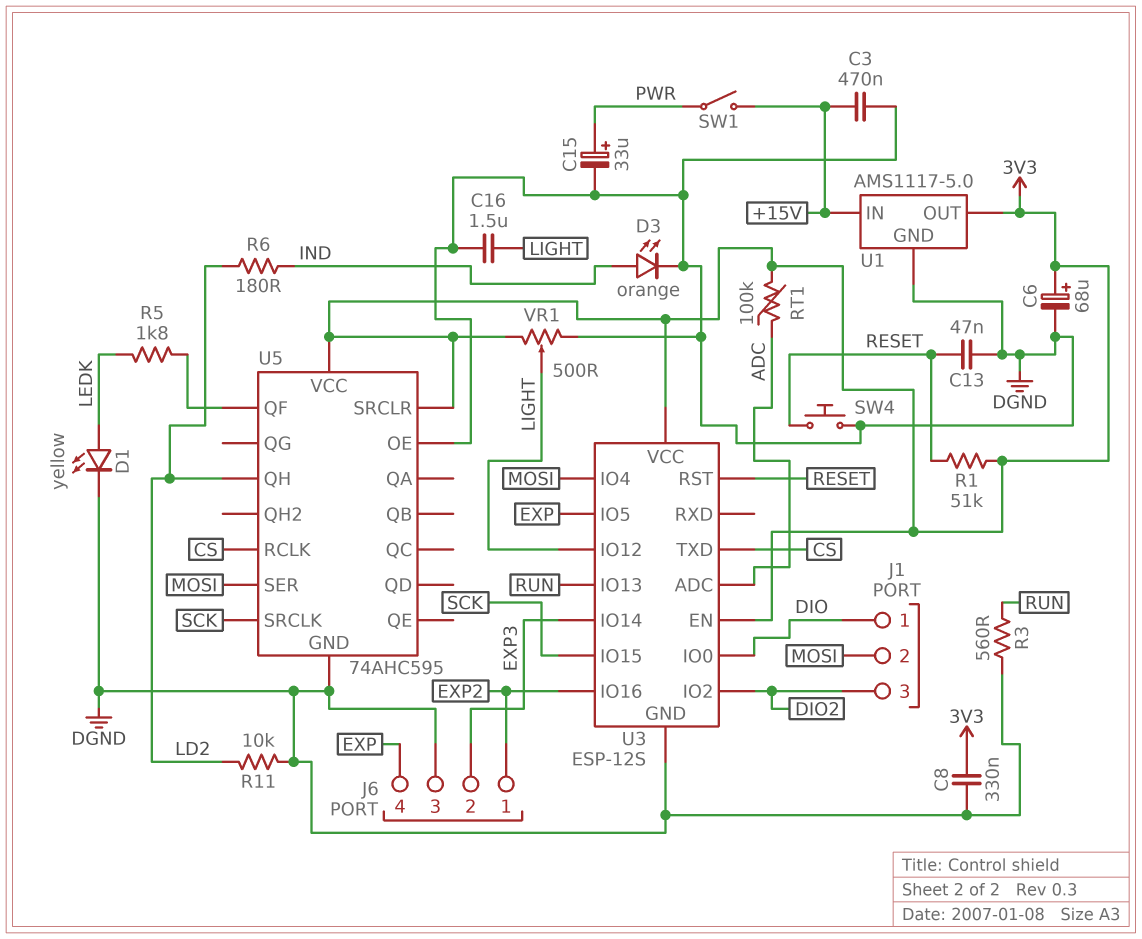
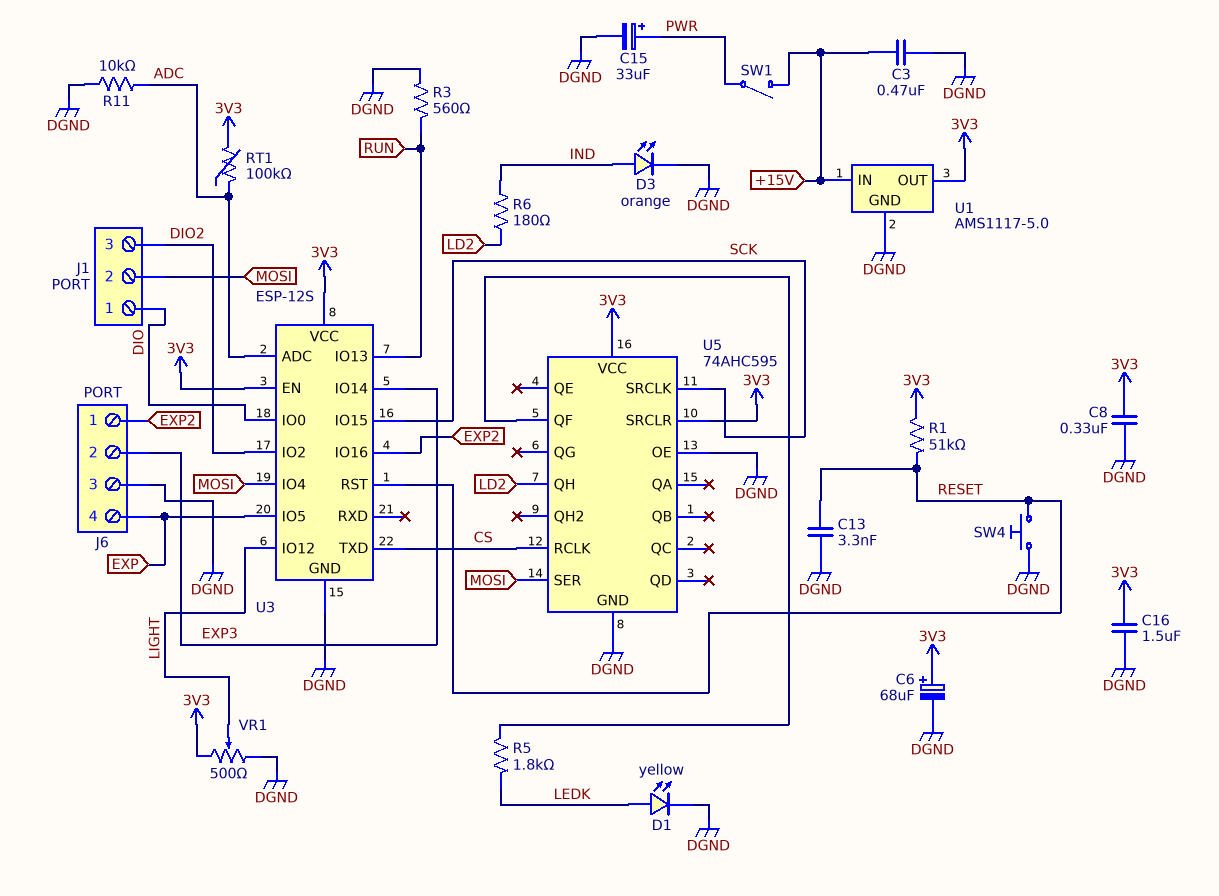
C13: 47nF (DGND, RESET) -> 3.3nF (DGND, RESET)
C16: 1.5uF (DGND, LIGHT) -> 1.5uF (3V3, DGND)
R11: 10k (DGND, LD2) -> 10k (ADC, DGND)

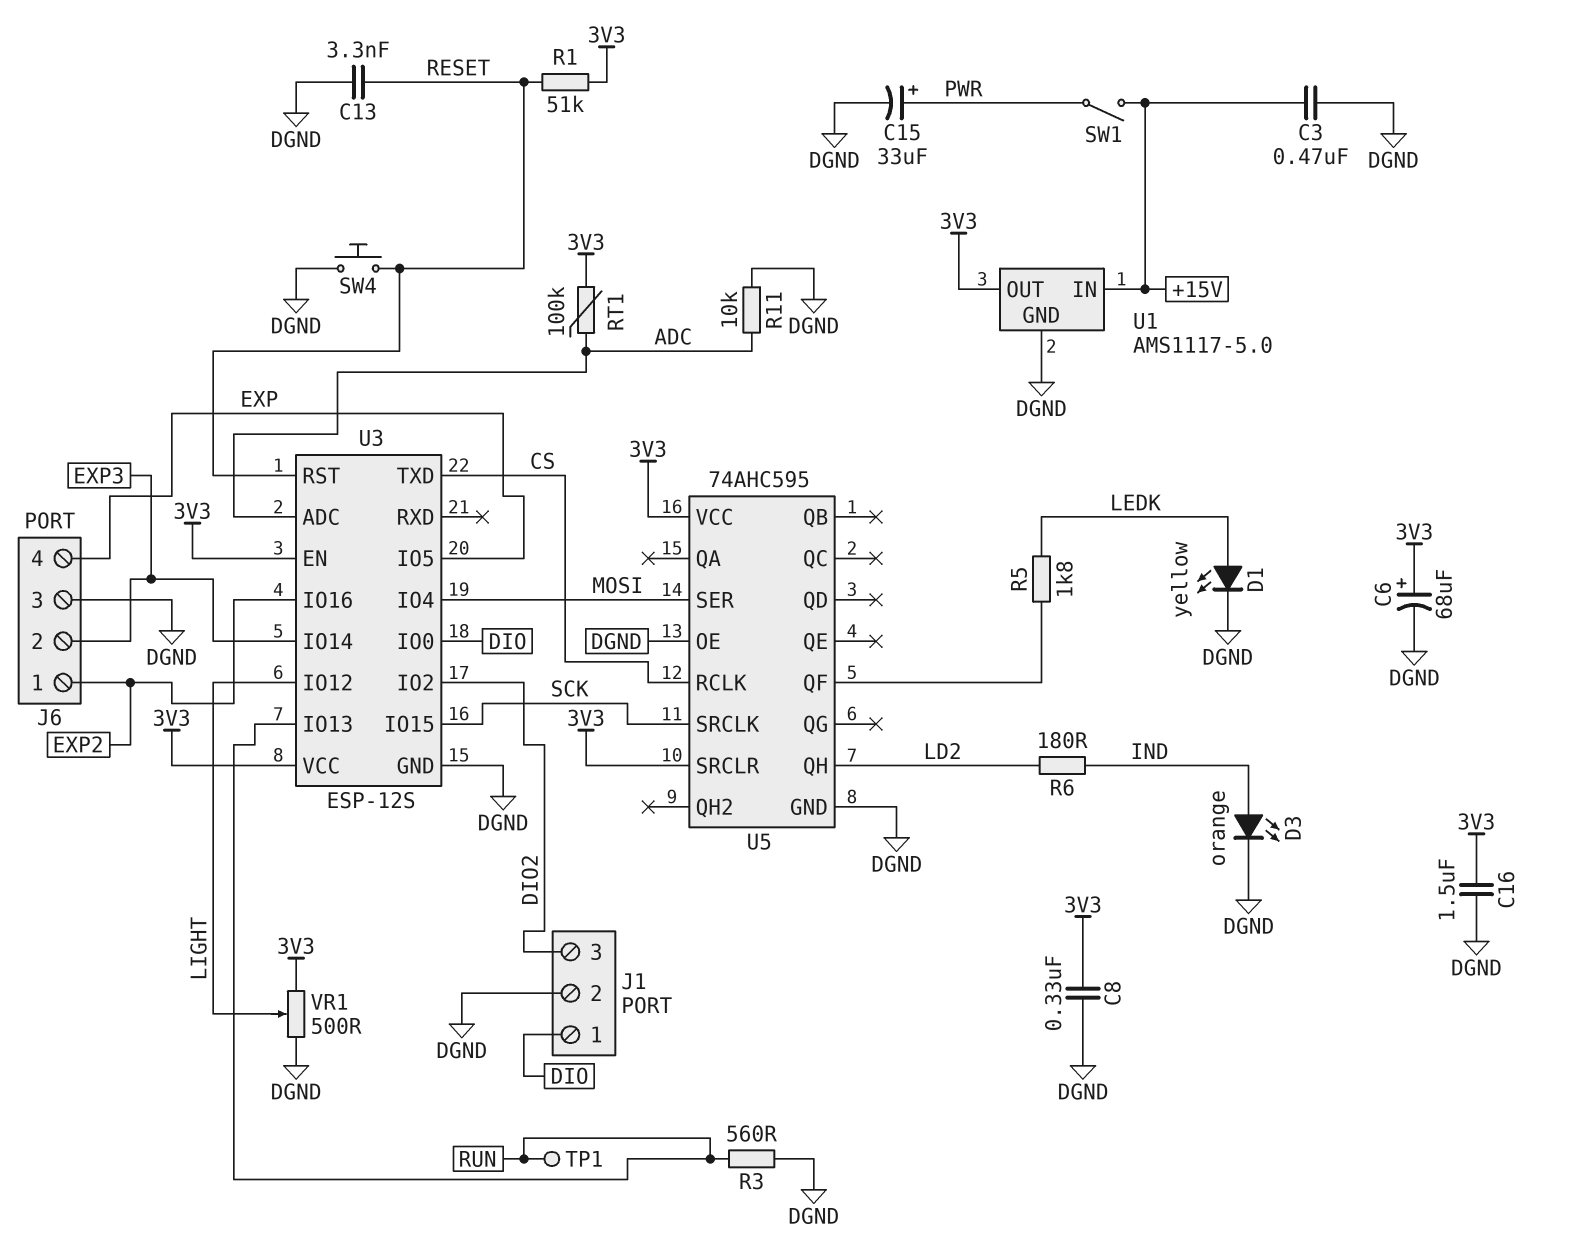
J1 pin 2: MOSI -> DGND
TP1: none -> test point (RUN)

